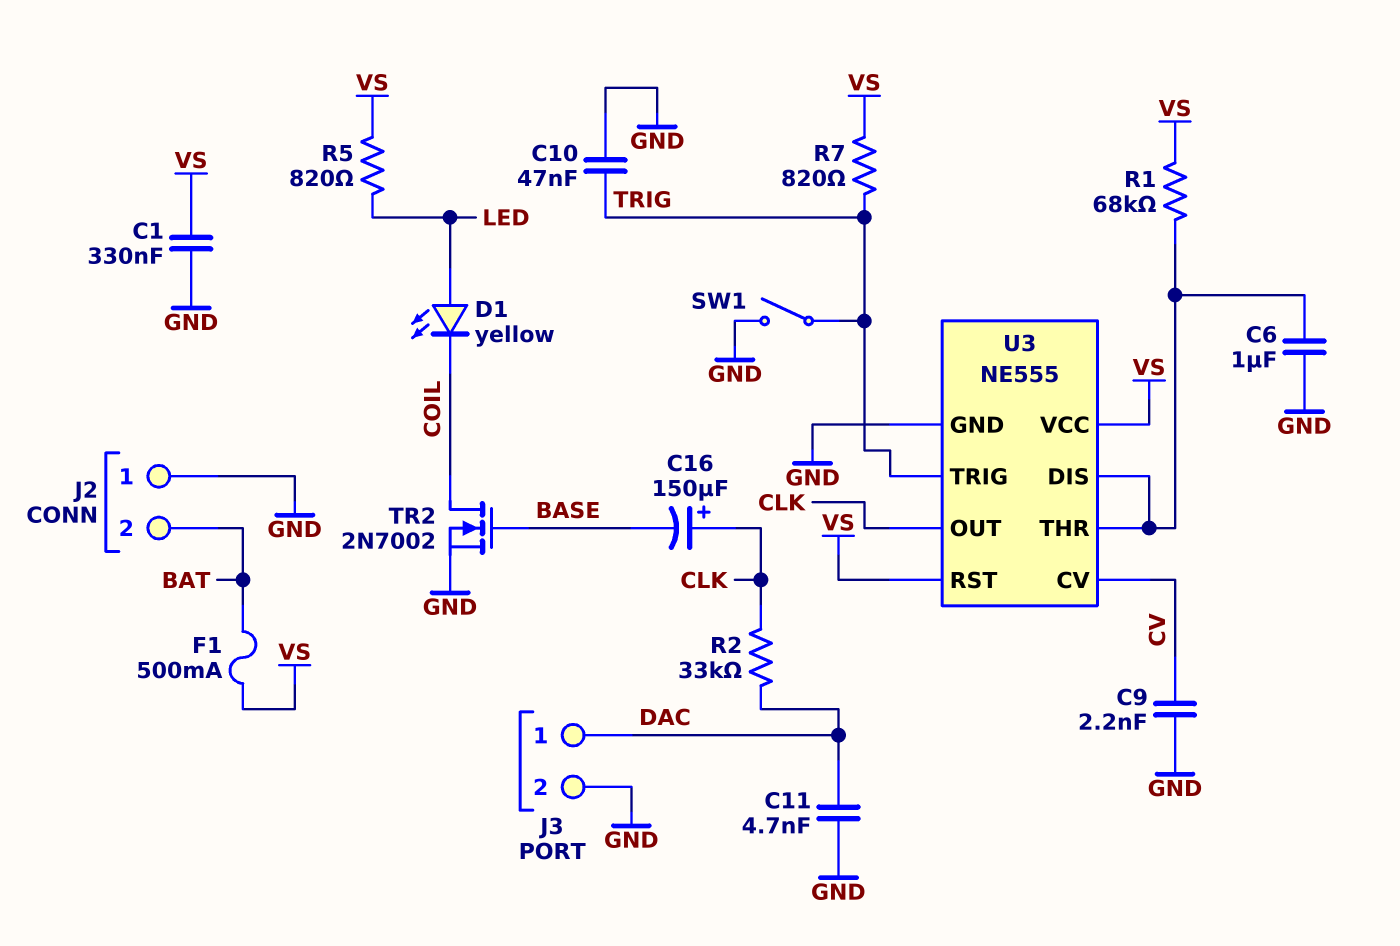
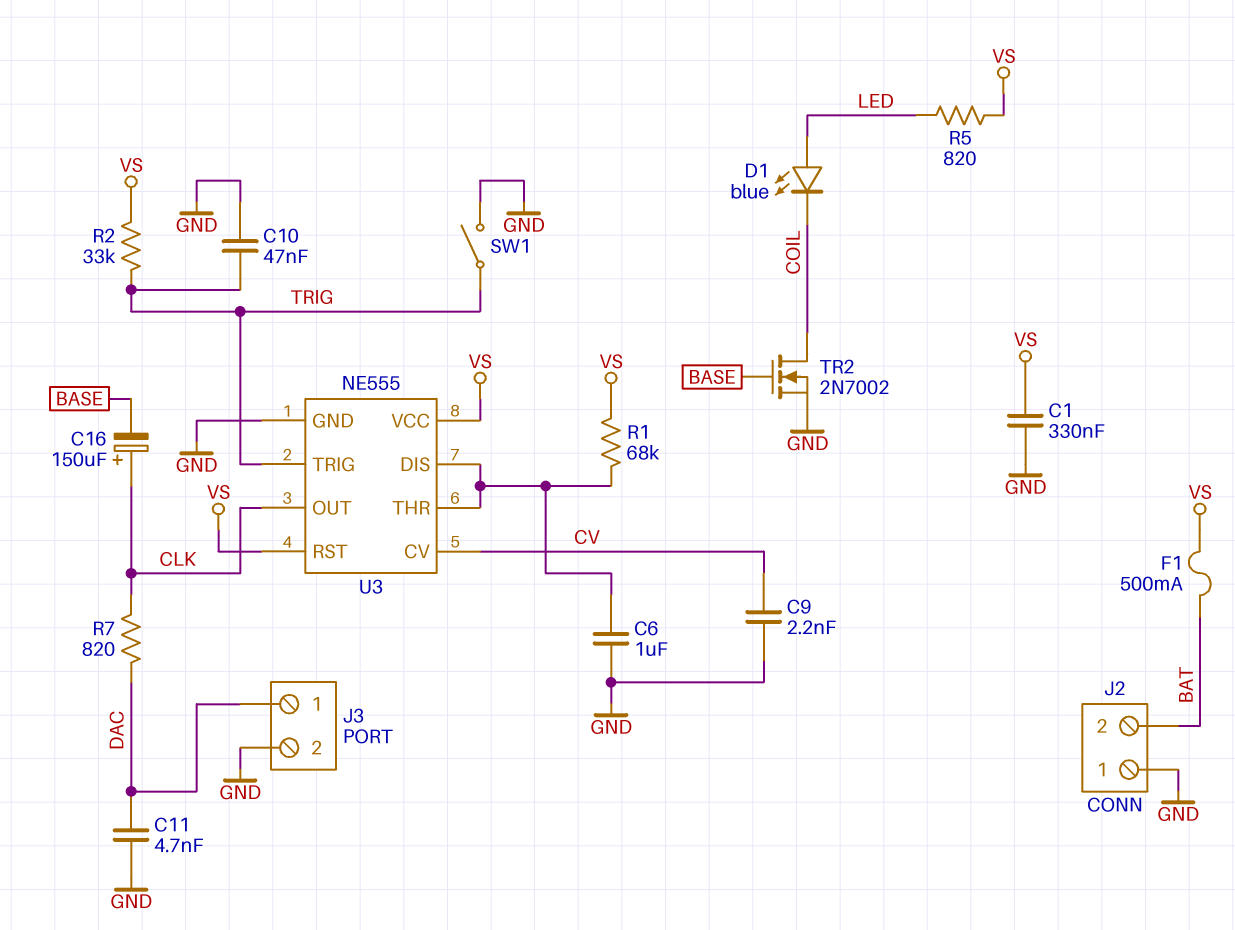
D1: LED yellow (A LED, K COIL) -> LED blue (A LED, K COIL)
R2: 33k (CLK, DAC) -> 33k (TRIG, VS)
R7: 820 (TRIG, VS) -> 820 (CLK, DAC)

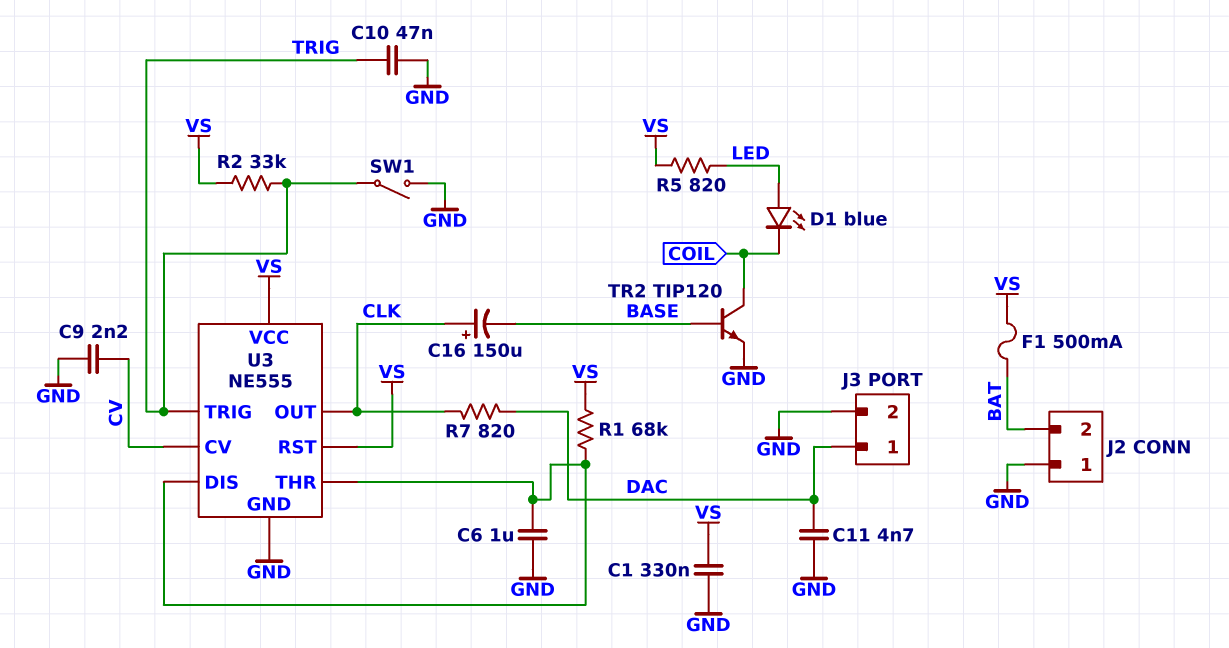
TR2: NMOS 2N7002 (G BASE, D COIL, S GND) -> NPN TIP120 (B BASE, C COIL, E GND)

